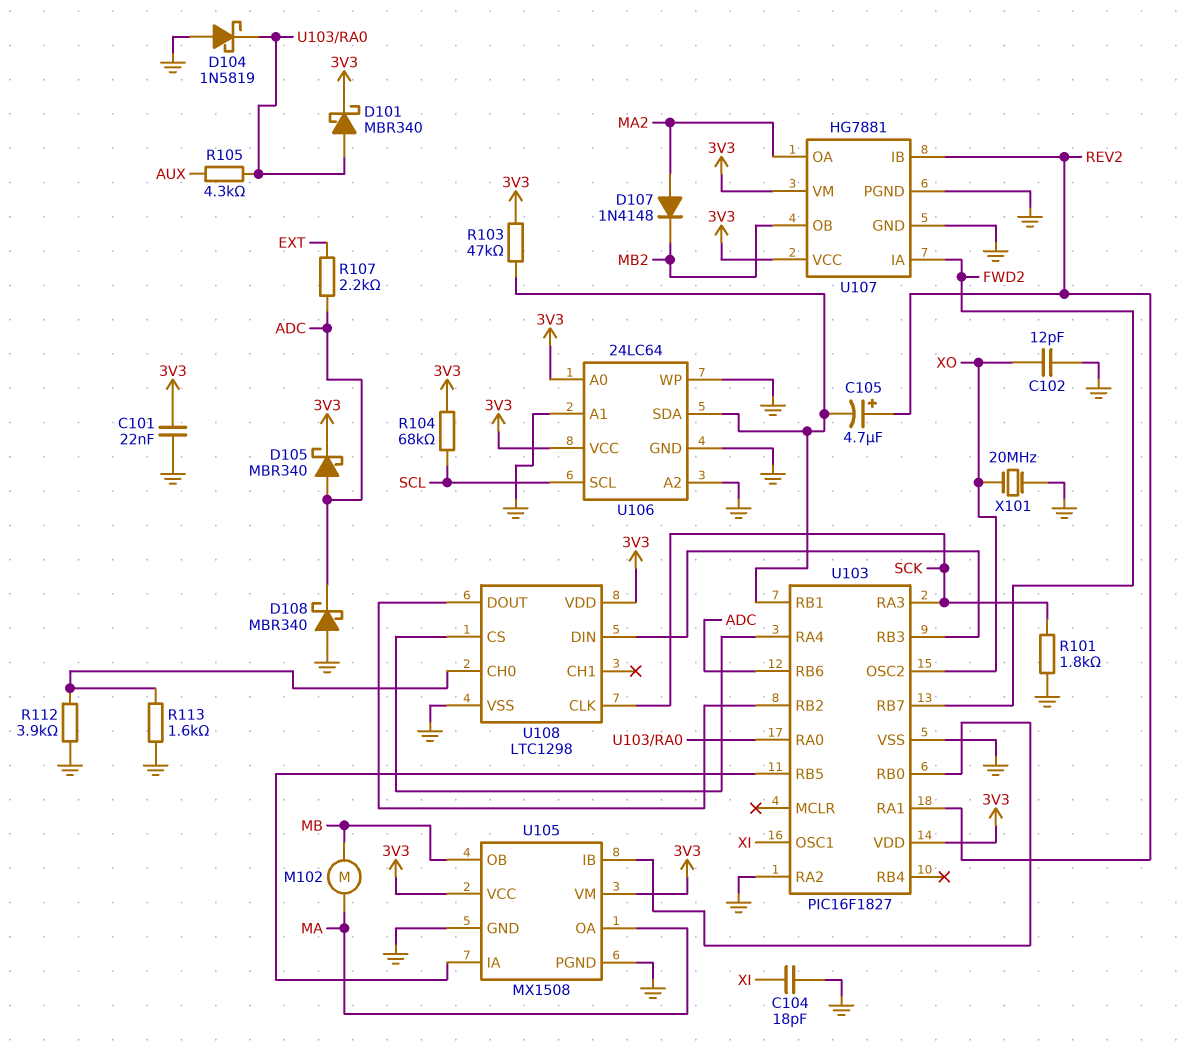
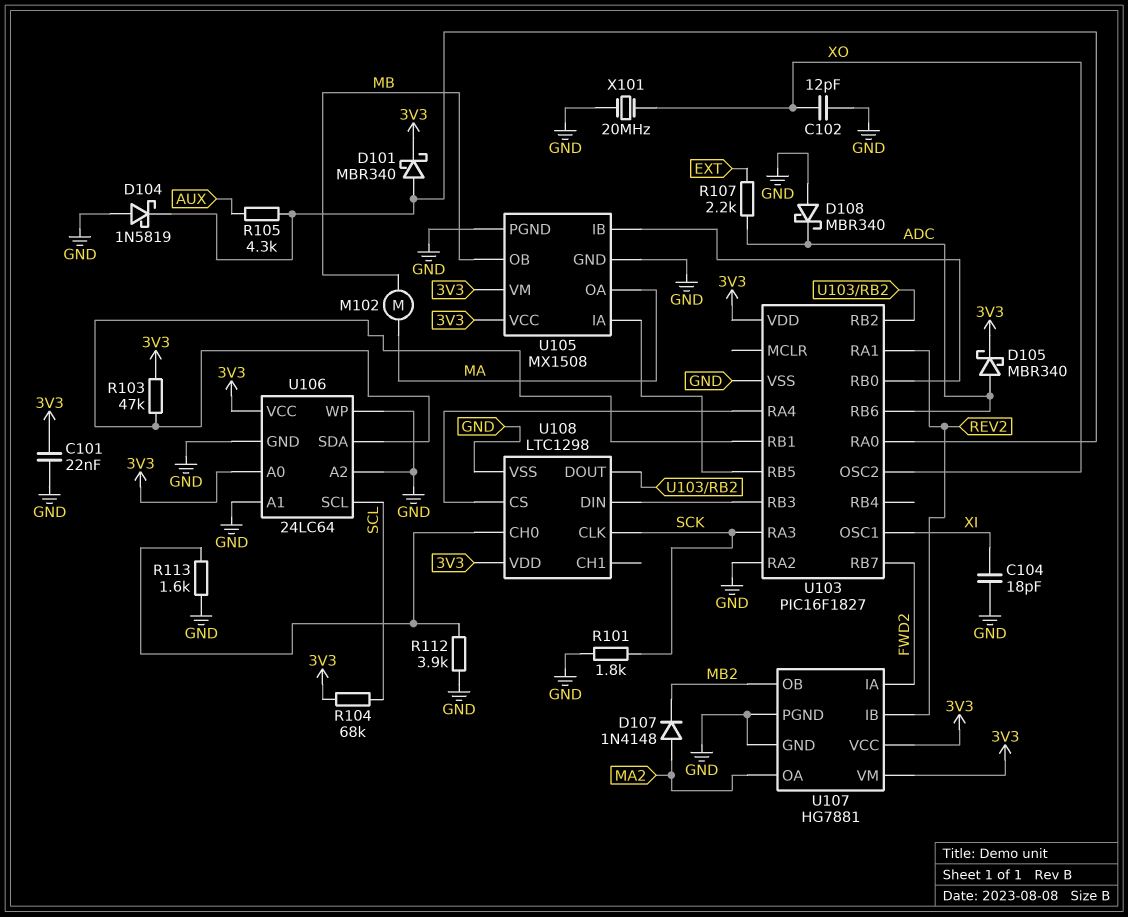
C105: 4.7uF (plus REV2, minus U103/RB1) -> none

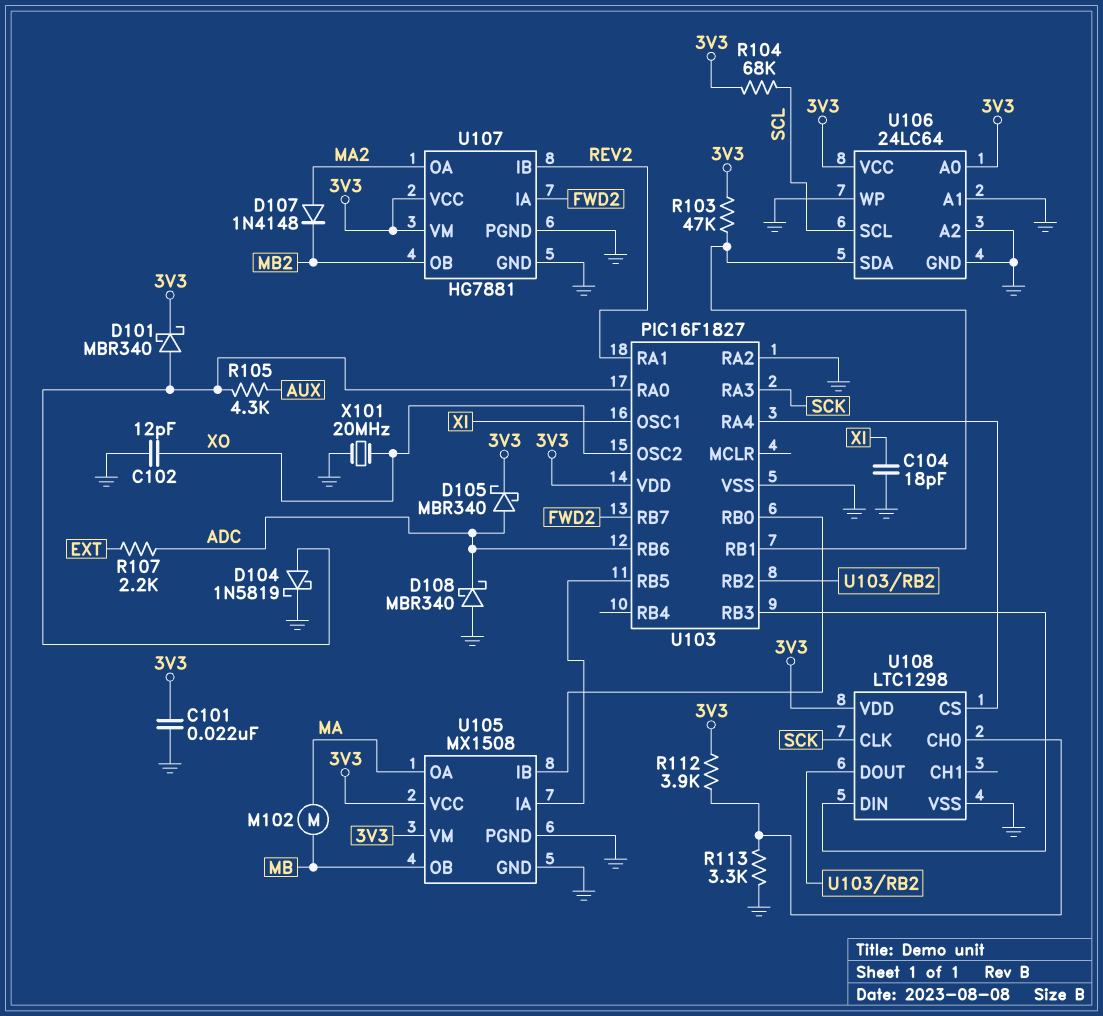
D104: schottky 1N5819 (A GND, K U103/RA0) -> schottky 1N5819 (A U103/RA0, K GND)
R101: 1.8k (GND, SCK) -> none
R112: 3.9k (GND, U108/CH0) -> 3.9k (3V3, U108/CH0)
R113: 1.6k (GND, U108/CH0) -> 3.3k (GND, U108/CH0)

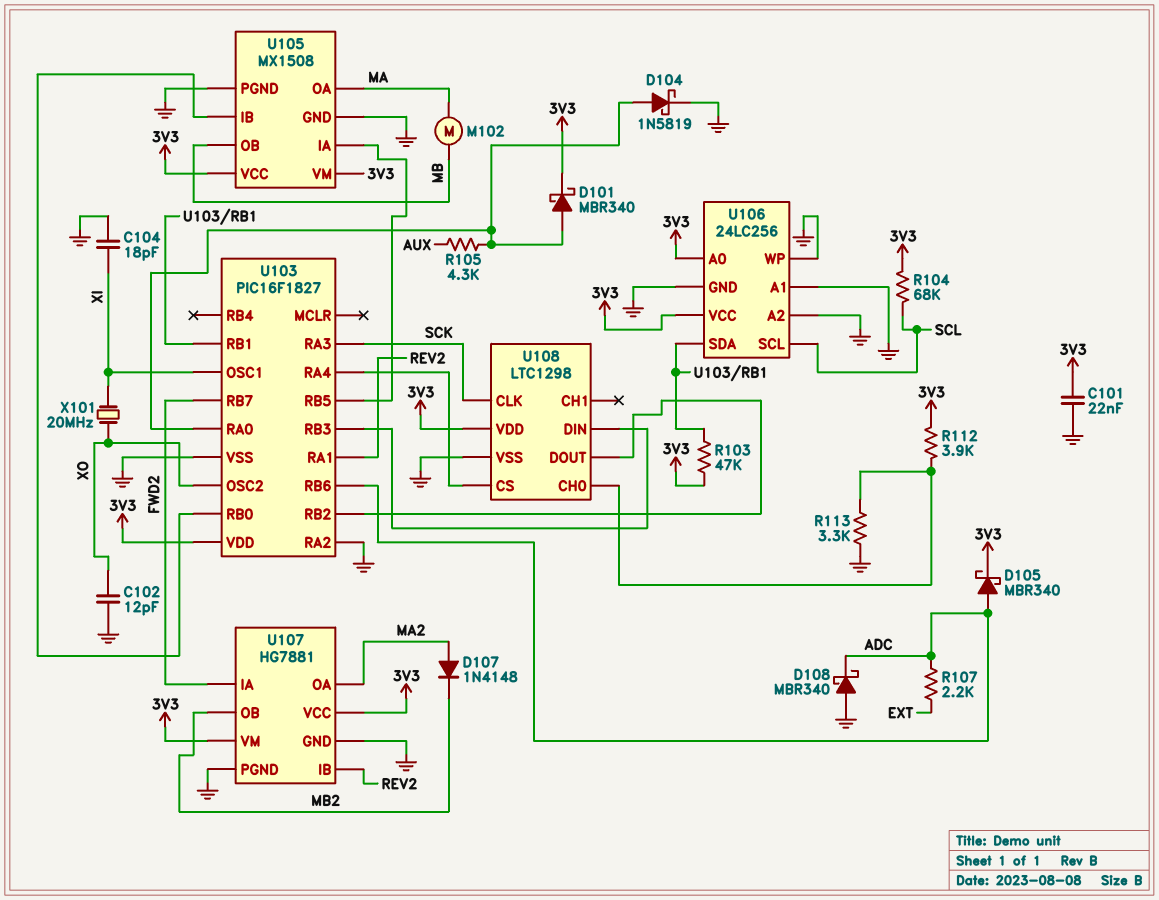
U106: 24LC64 -> 24LC256
X101: 20MHz (GND, XO) -> 20MHz (XI, XO)

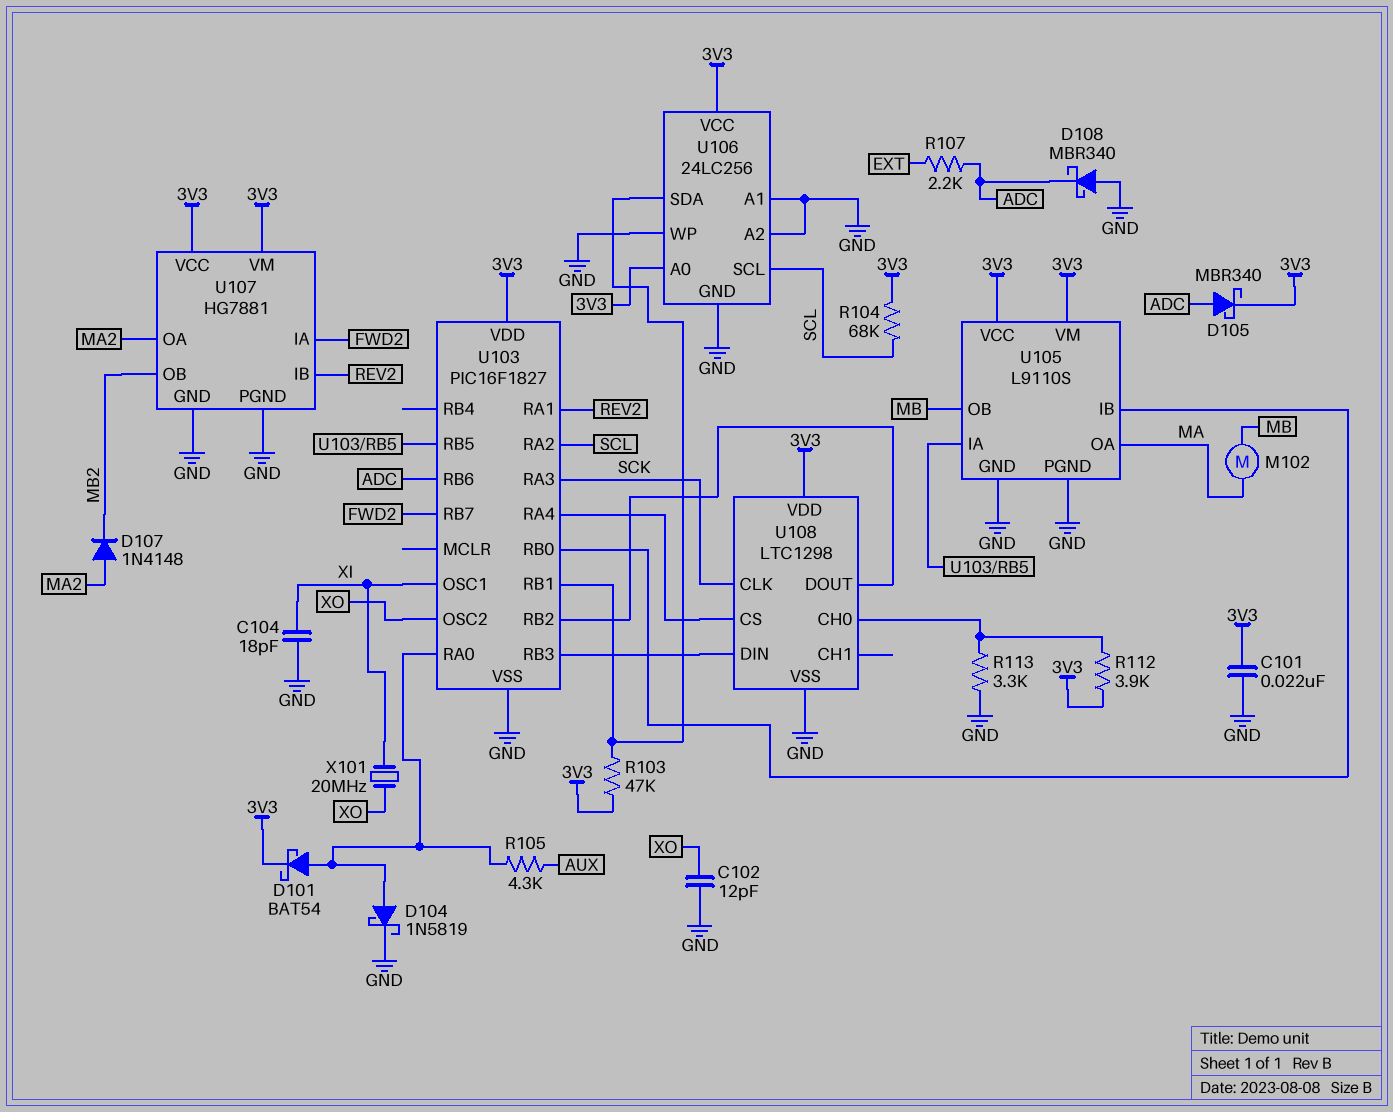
D101: schottky MBR340 (A U103/RA0, K 3V3) -> schottky BAT54 (A U103/RA0, K 3V3)
U103 pin RA2: GND -> SCL
U105: MX1508 -> L9110S

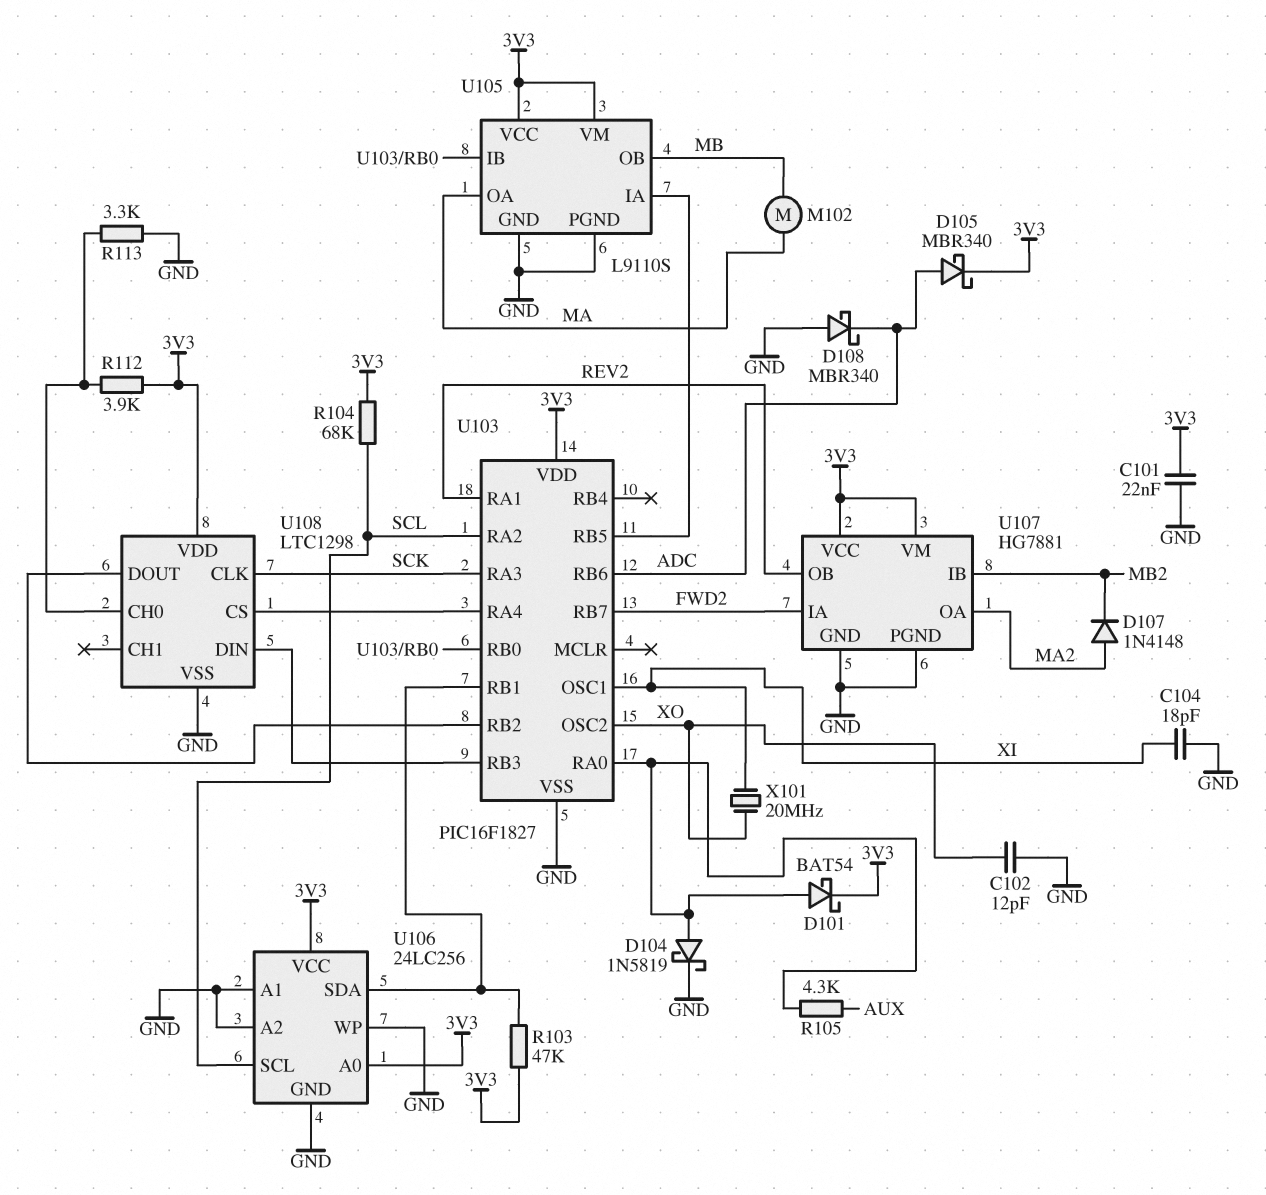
R107: 2.2k (ADC, EXT) -> none
U107 pin IB: REV2 -> MB2
U107 pin OB: MB2 -> REV2

